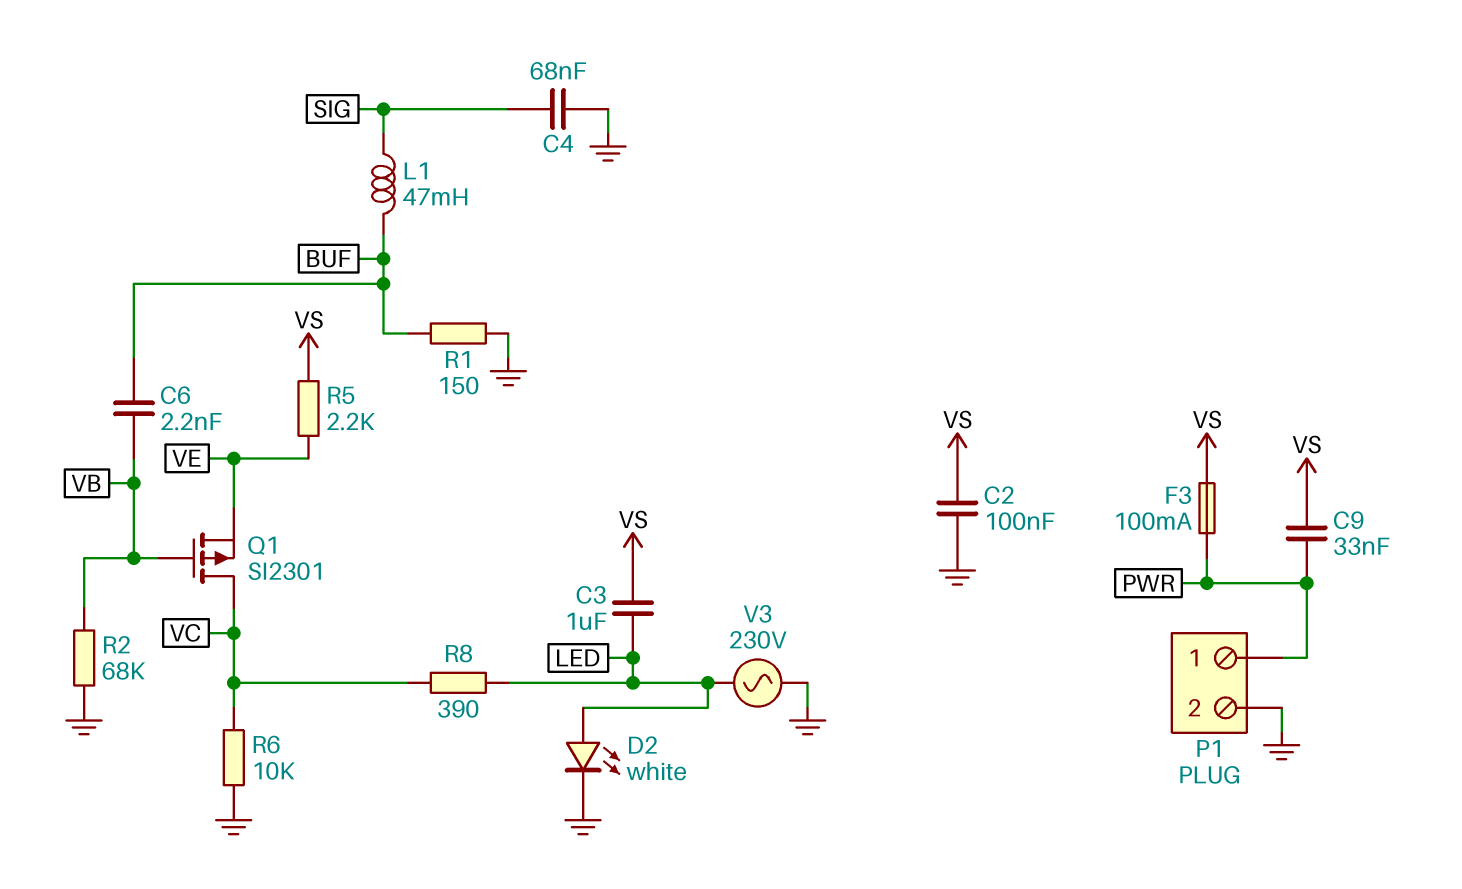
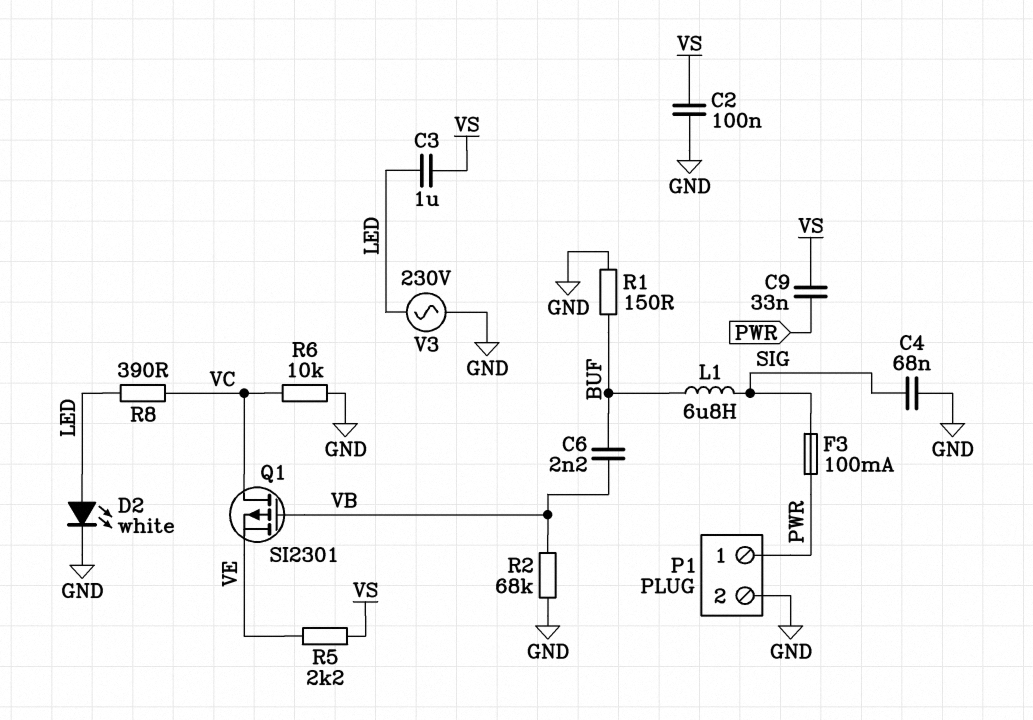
F3: 100mA (PWR, VS) -> 100mA (PWR, SIG)
L1: 47mH (BUF, SIG) -> 6.8uH (BUF, SIG)

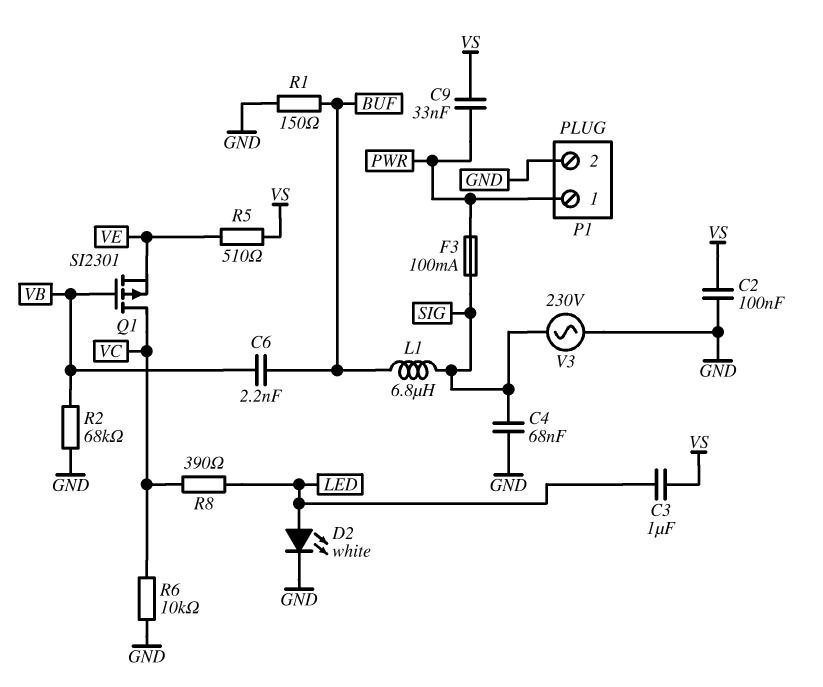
R5: 2.2k (VE, VS) -> 510 (VE, VS)
V3: AC 230V (GND, LED) -> AC 230V (GND, SIG)

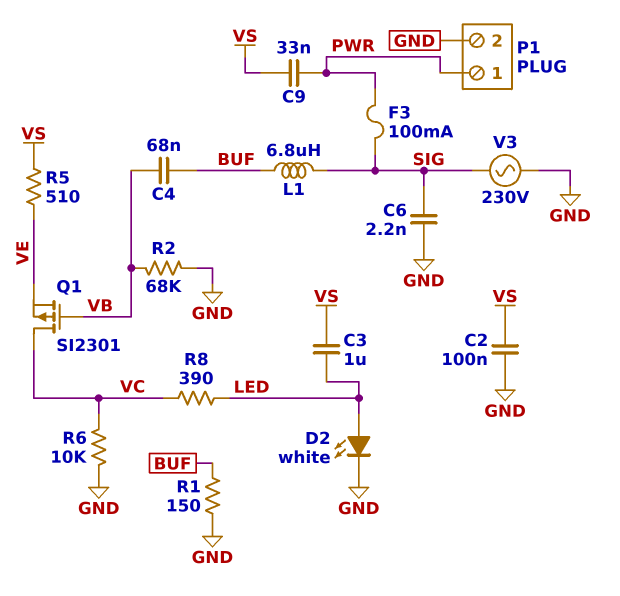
C4: 68nF (GND, SIG) -> 68nF (BUF, VB)
C6: 2.2nF (BUF, VB) -> 2.2nF (GND, SIG)

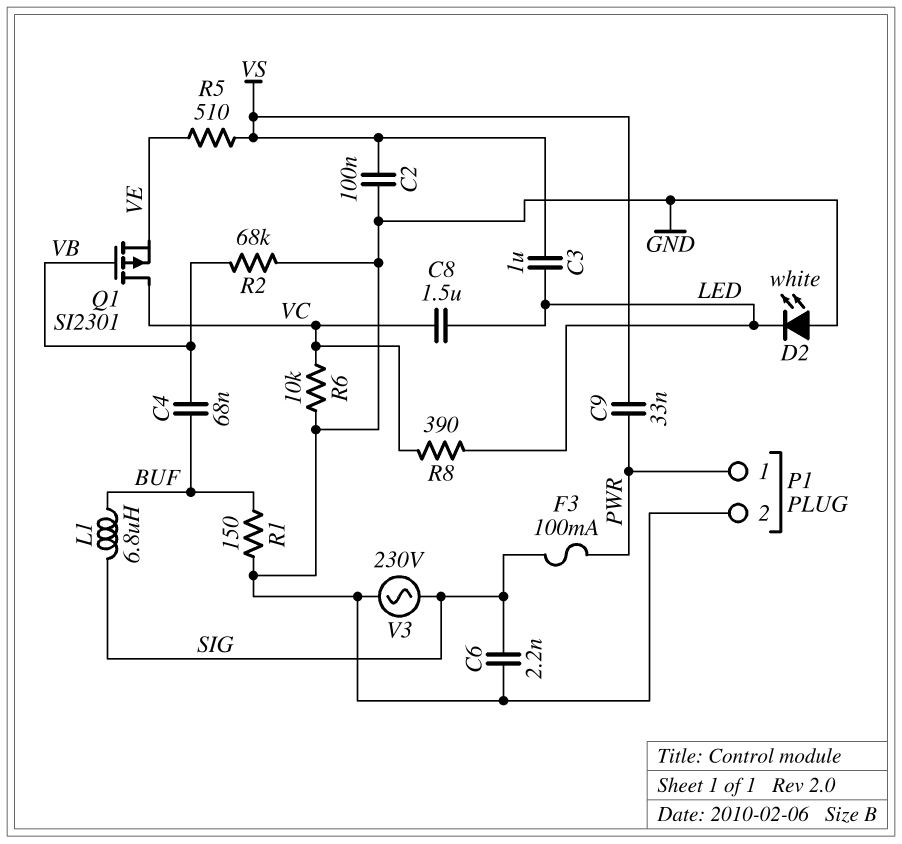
C8: none -> 1.5uF (LED, VC)
D2: LED white (A LED, K GND) -> LED white (A GND, K LED)

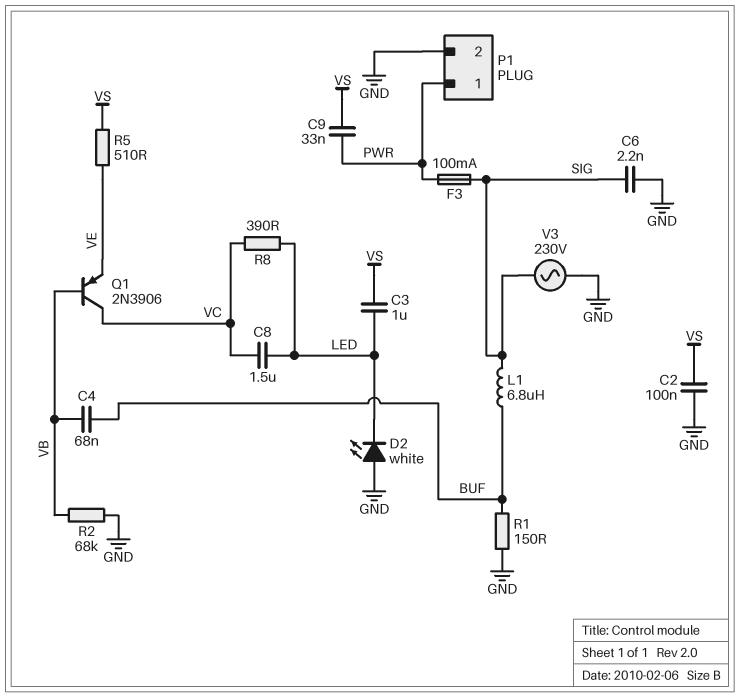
Q1: PMOS SI2301 (G VB, D VC, S VE) -> PNP 2N3906 (B VB, C VC, E VE)
R6: 10k (GND, VC) -> none

